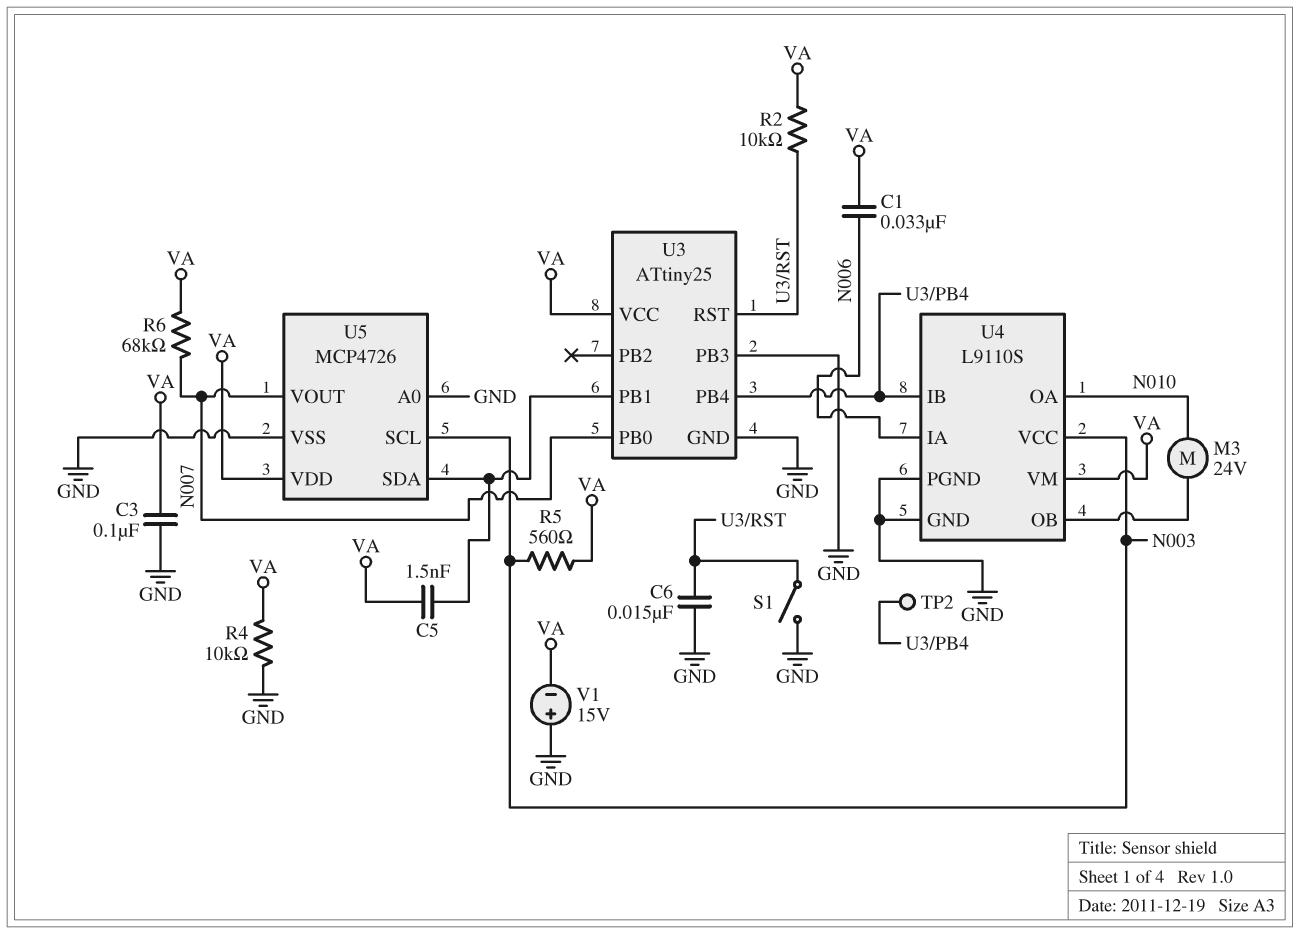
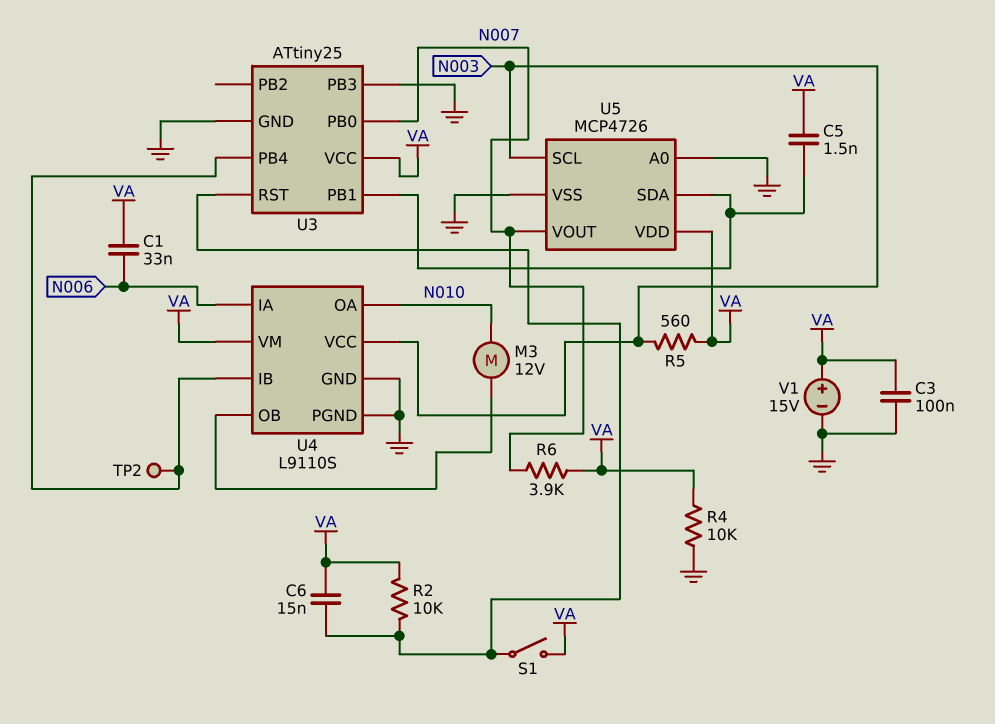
C6: 15nF (GND, U3/RST) -> 15nF (U3/RST, VA)
M3: motor 24V (N010, U4/OB) -> motor 12V (N010, U4/OB)
R6: 68k (N007, VA) -> 3.9k (N007, VA)
S1: switch (GND, U3/RST) -> switch (U3/RST, VA)
V1: 15V (plus GND, minus VA) -> 15V (plus VA, minus GND)

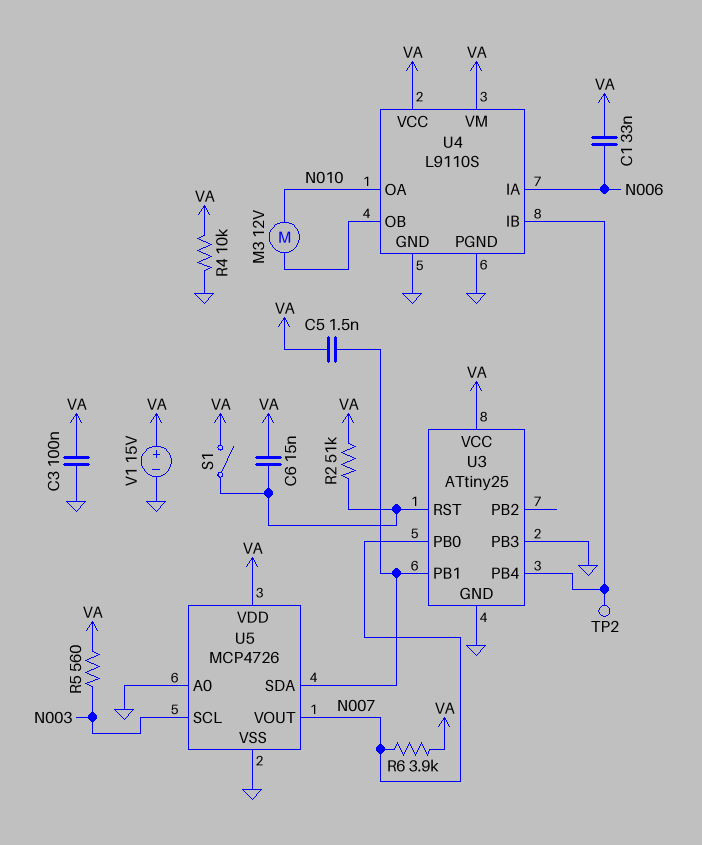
R2: 10k (U3/RST, VA) -> 51k (U3/RST, VA)
U4 pin VCC: N003 -> VA

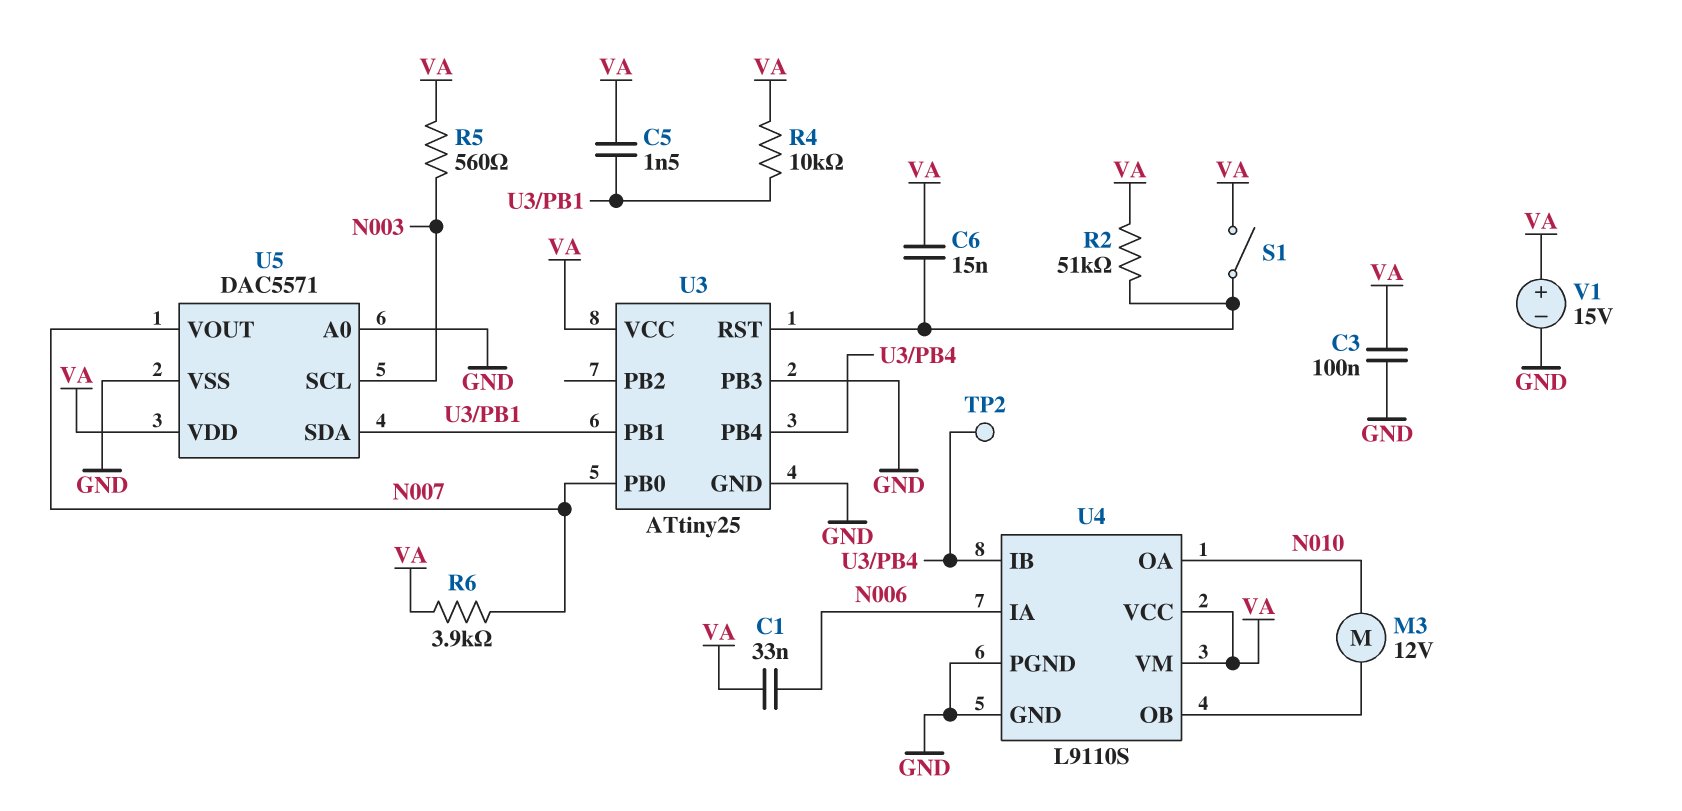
R4: 10k (GND, VA) -> 10k (U3/PB1, VA)
U5: MCP4726 -> DAC5571

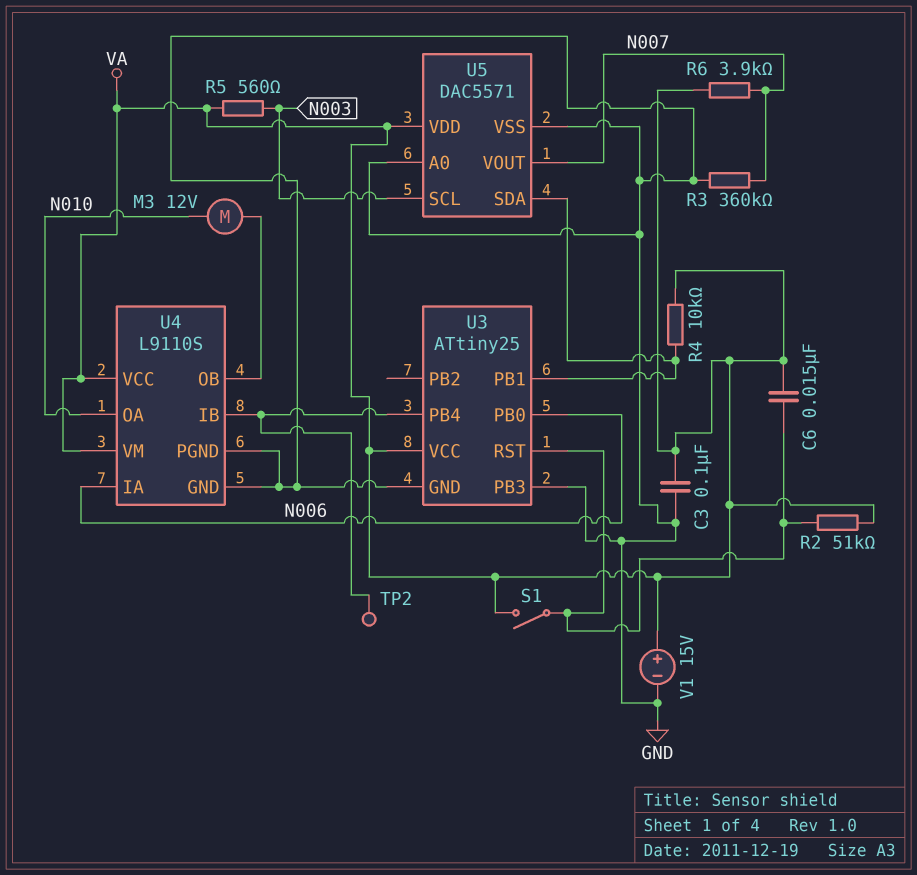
C1: 33nF (N006, VA) -> none
C5: 1.5nF (U3/PB1, VA) -> none
R3: none -> 360k (GND, N007)
U3 pin PB0: N007 -> N006

